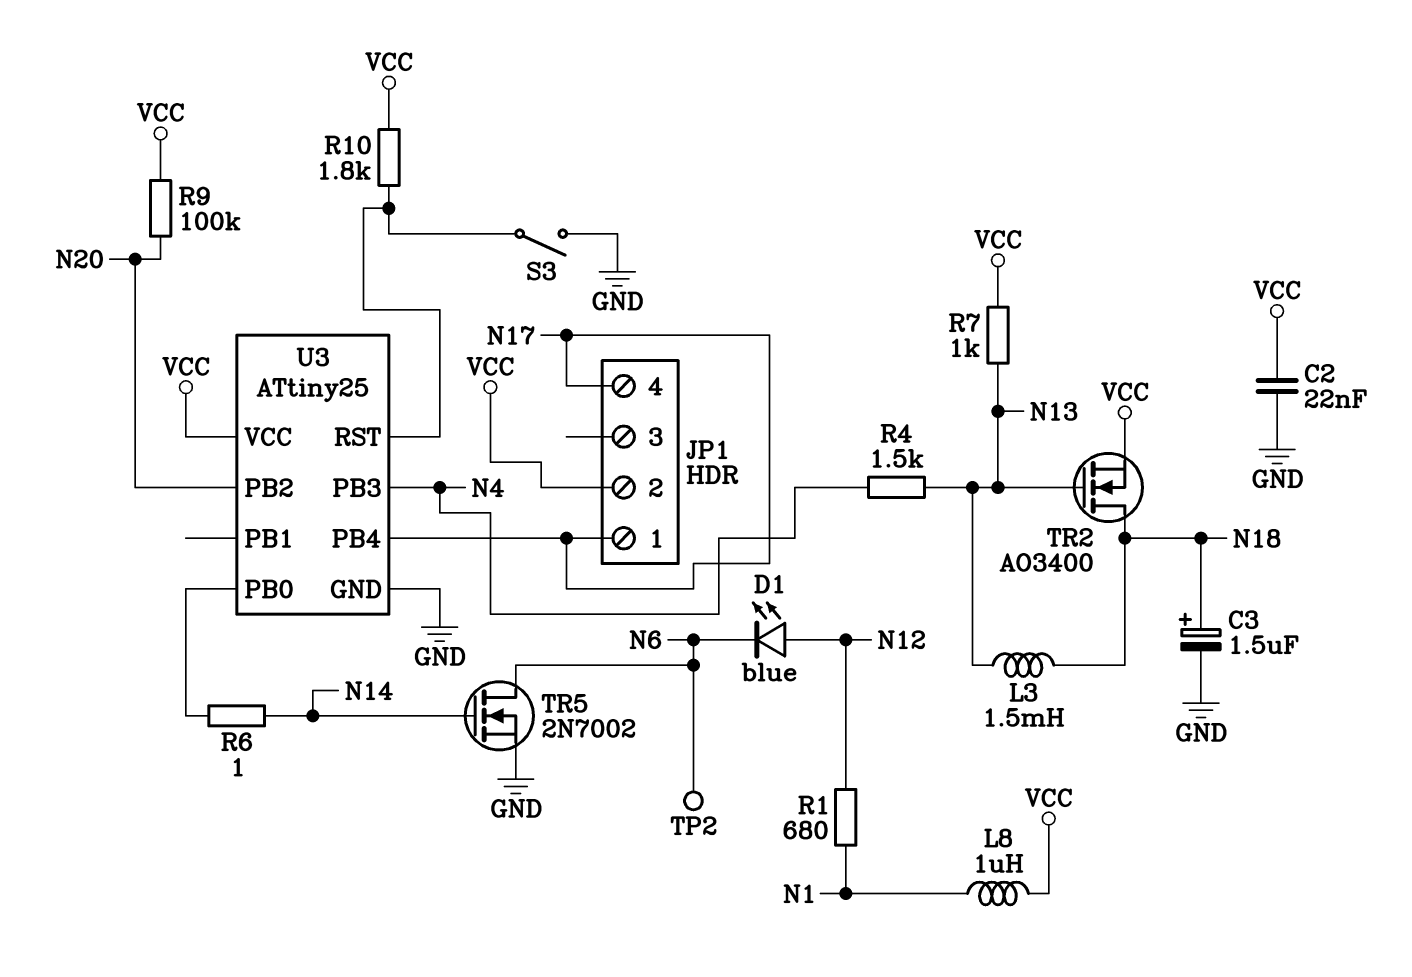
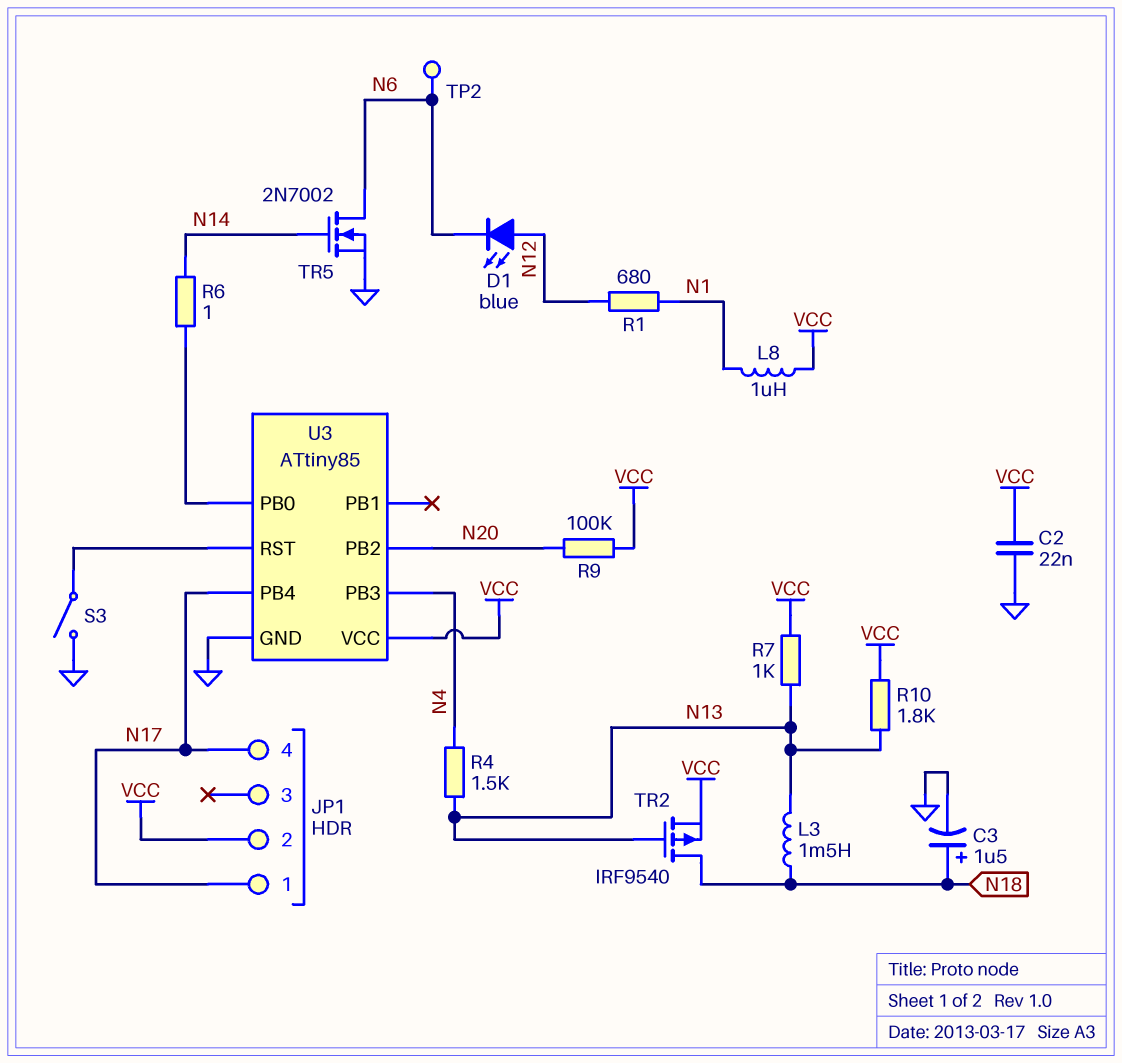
R10: 1.8k (U3/RST, VCC) -> 1.8k (N13, VCC)
TR2: NMOS AO3400 (G N13, D N18, S VCC) -> PMOS IRF9540 (G N13, D N18, S VCC)
U3: ATtiny25 -> ATtiny85

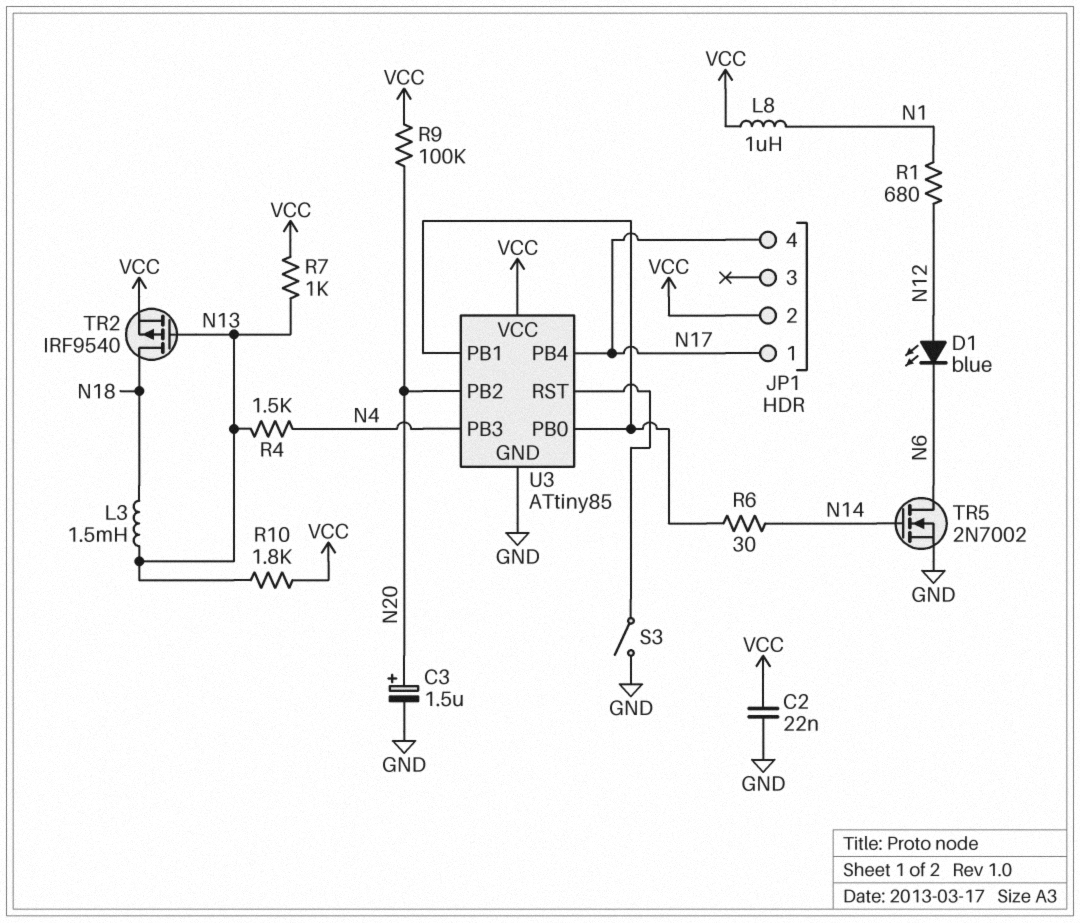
C3: 1.5uF (plus N18, minus GND) -> 1.5uF (plus N20, minus GND)
R6: 1 (N14, U3/PB0) -> 30 (N14, U3/PB0)
TP2: test point (N6) -> none
U3 pin PB1: none -> U3/PB0

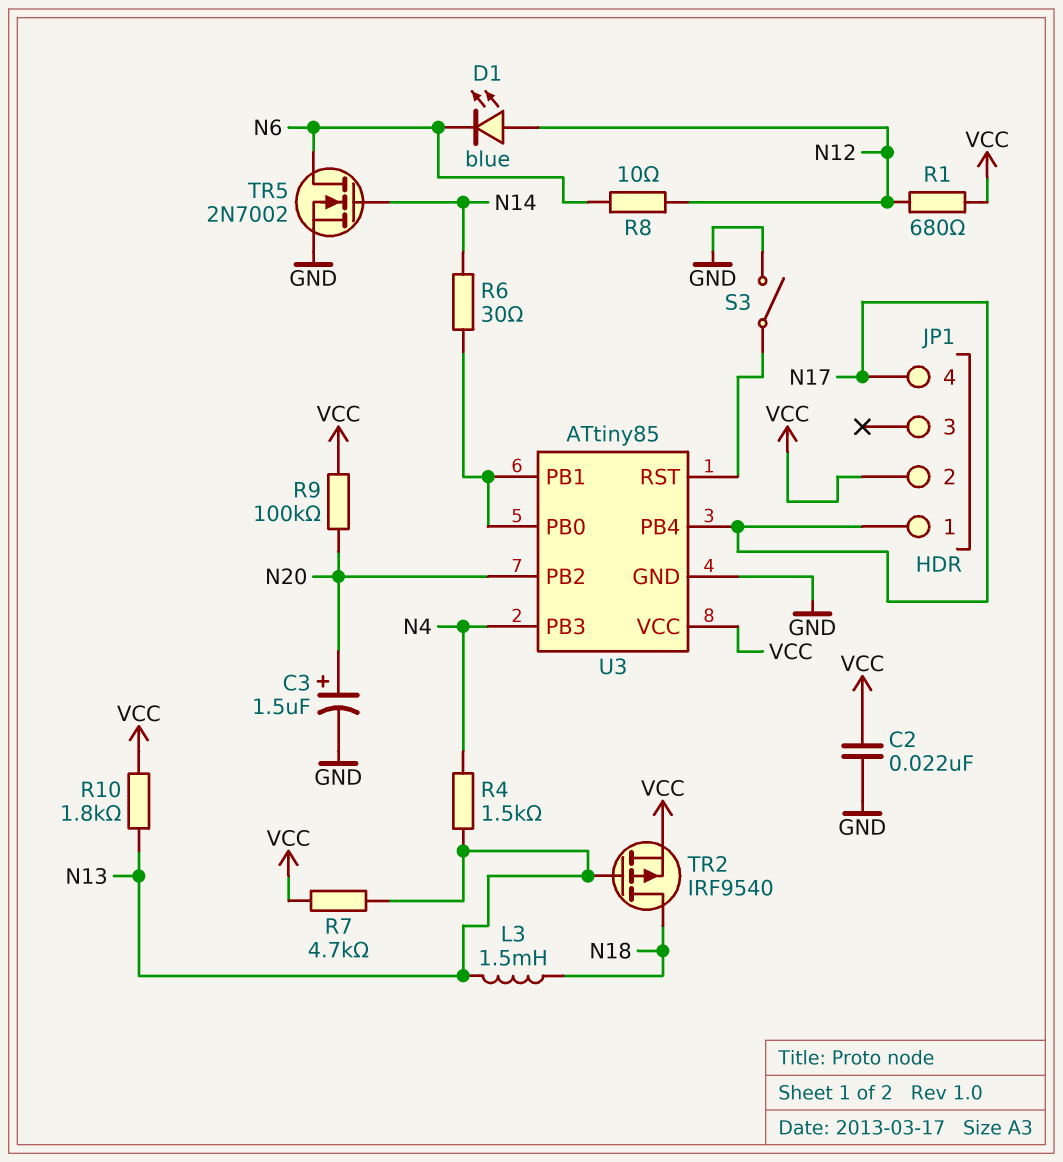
L8: 1uH (N1, VCC) -> none
R1: 680 (N1, N12) -> 680 (N12, VCC)
R7: 1k (N13, VCC) -> 4.7k (N13, VCC)
R8: none -> 10 (N6, N12)

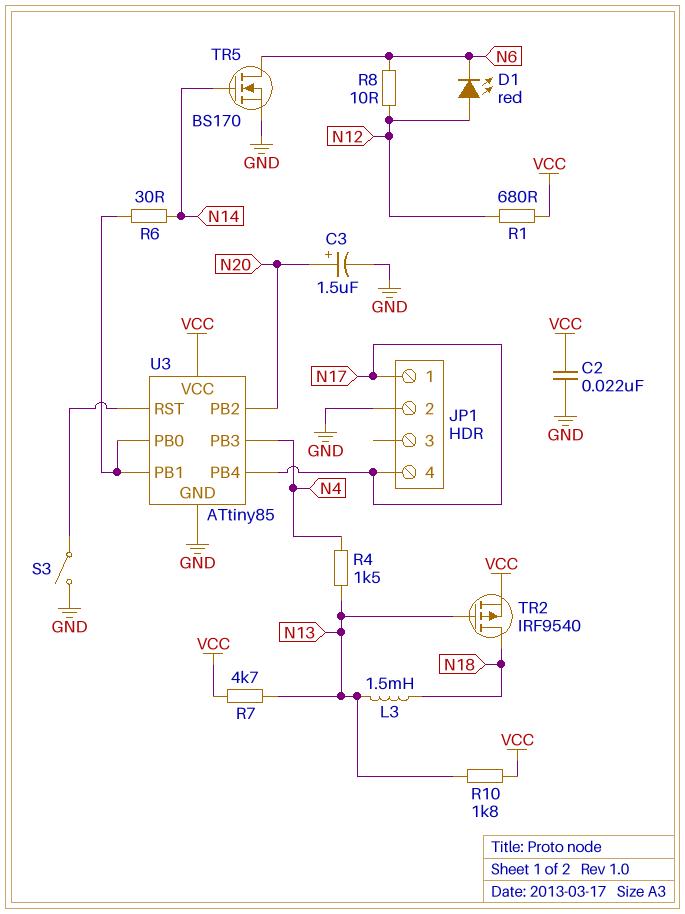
D1: LED blue (A N12, K N6) -> LED red (A N12, K N6)
JP1 pin 2: VCC -> GND
R9: 100k (N20, VCC) -> none
TR5: NMOS 2N7002 (G N14, D N6, S GND) -> NMOS BS170 (G N14, D N6, S GND)

